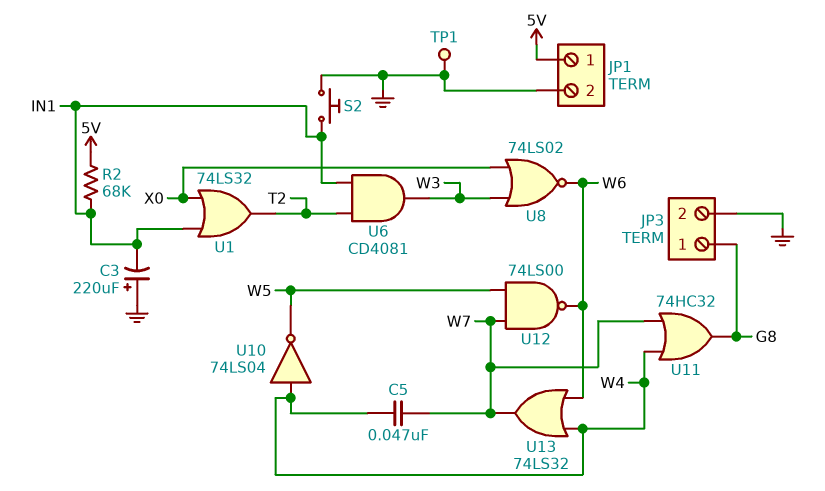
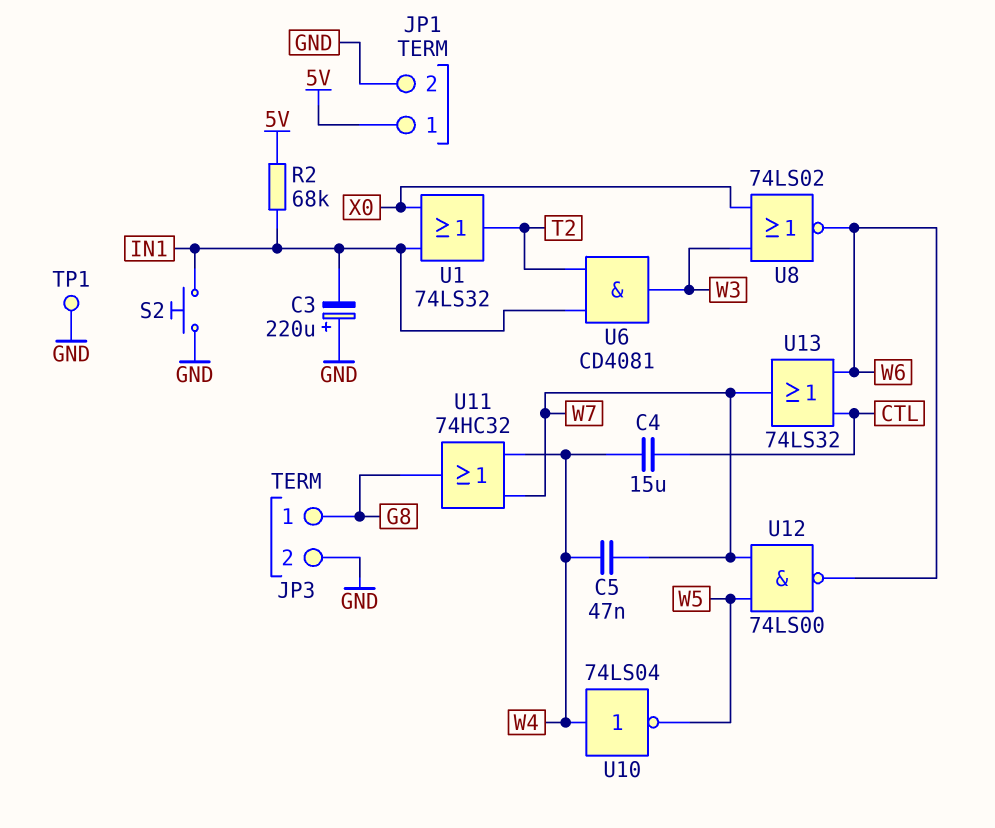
C4: none -> 15uF (CTL, W4)
U13: OR 74LS32 (in W4, in W6, out W7) -> OR 74LS32 (in CTL, in W6, out W7)

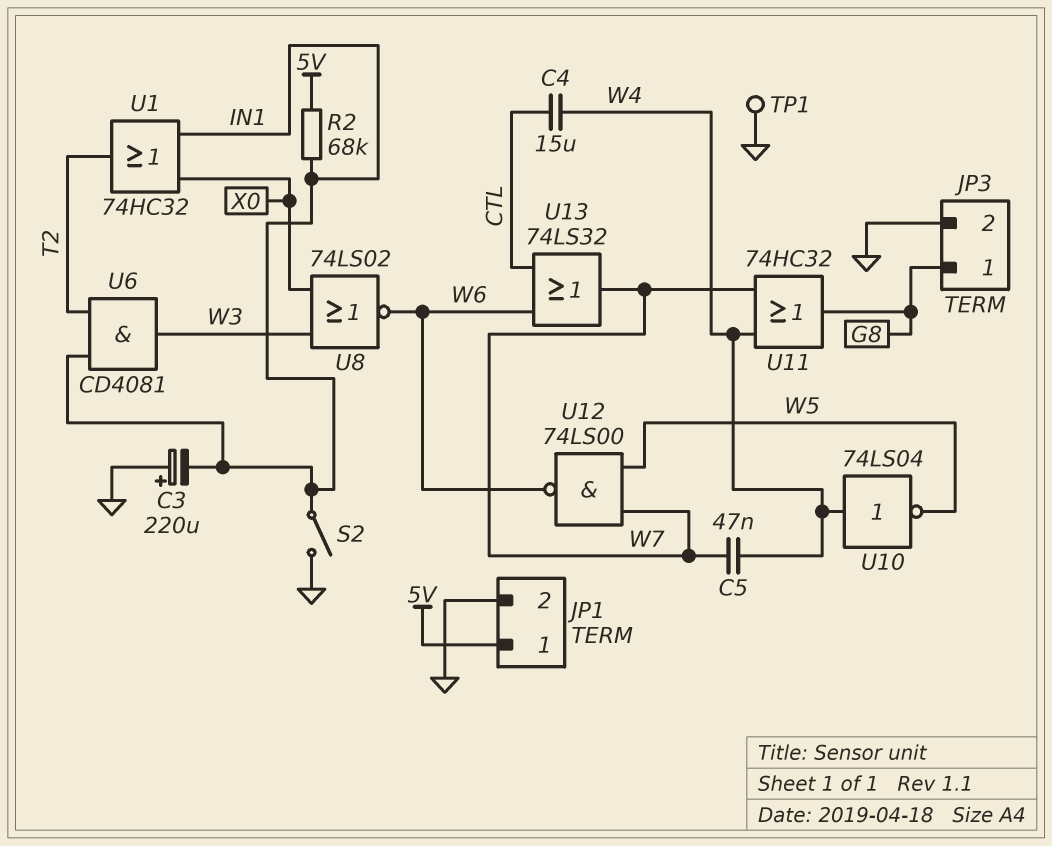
S2: button (GND, IN1) -> switch (GND, IN1)
U1: OR 74LS32 (in IN1, in X0, out T2) -> OR 74HC32 (in IN1, in X0, out T2)

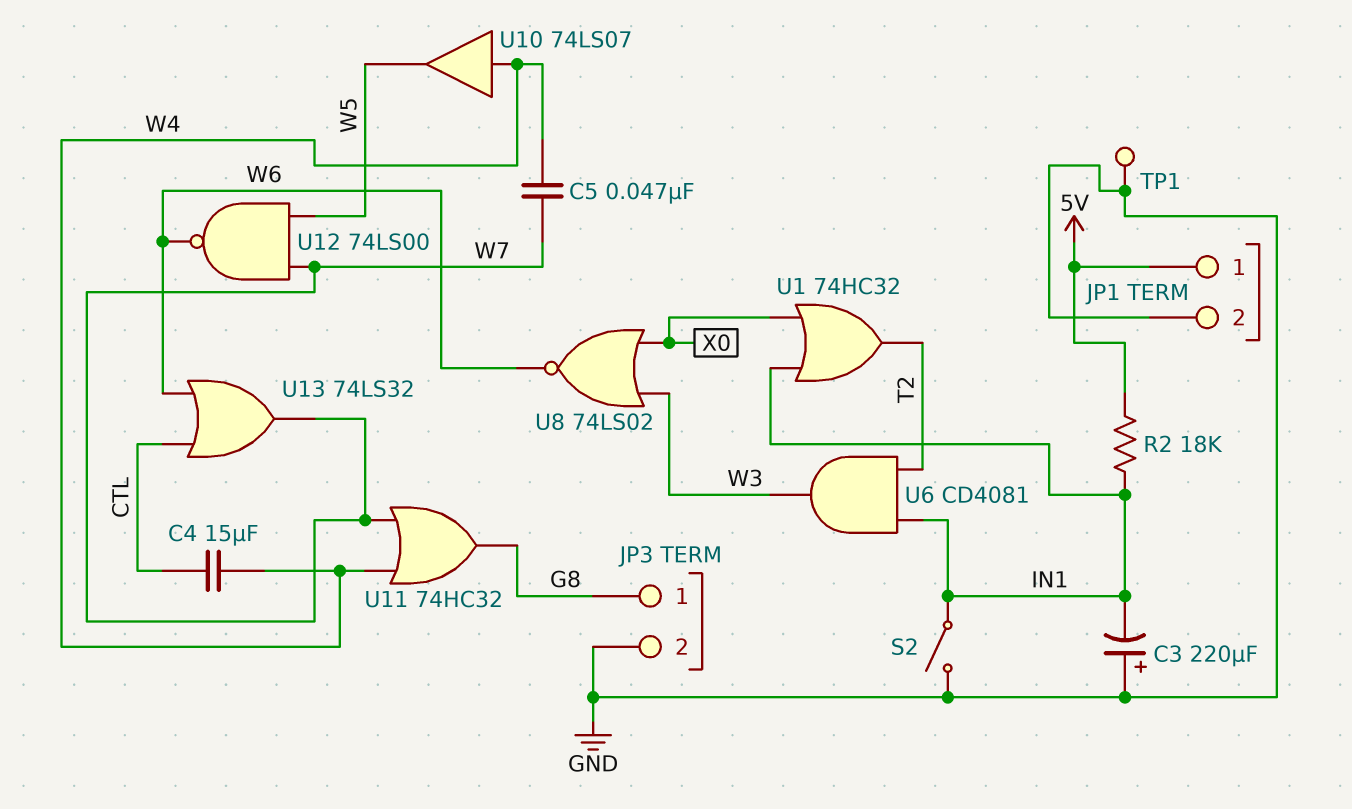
R2: 68k (5V, IN1) -> 18k (5V, IN1)
U10: NOT 74LS04 (in W4, out W5) -> buffer 74LS07 (in W4, out W5)

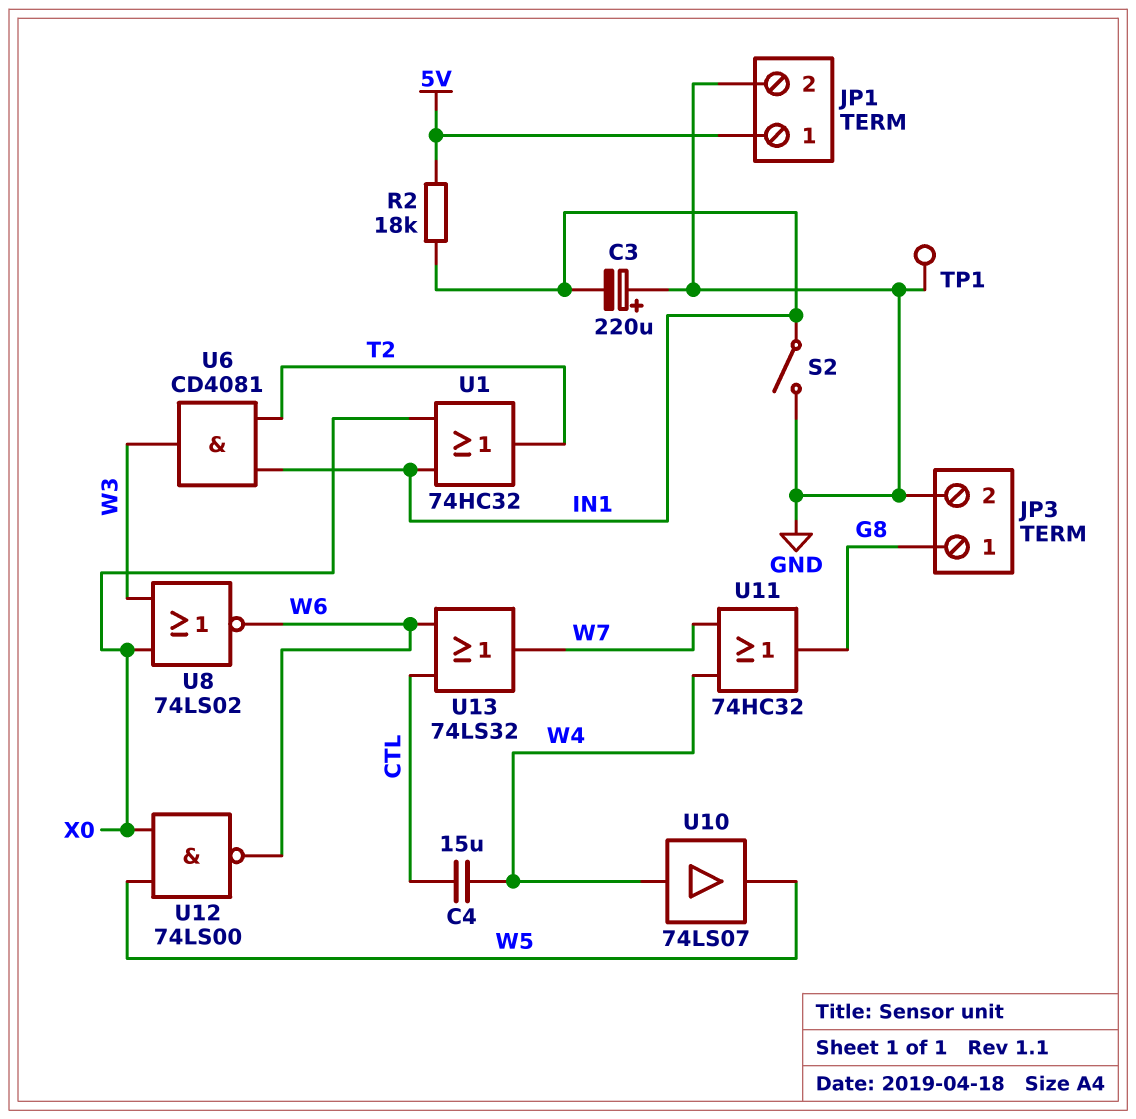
C5: 47nF (W4, W7) -> none
U12: NAND 74LS00 (in W5, in W7, out W6) -> NAND 74LS00 (in W5, in X0, out W6)

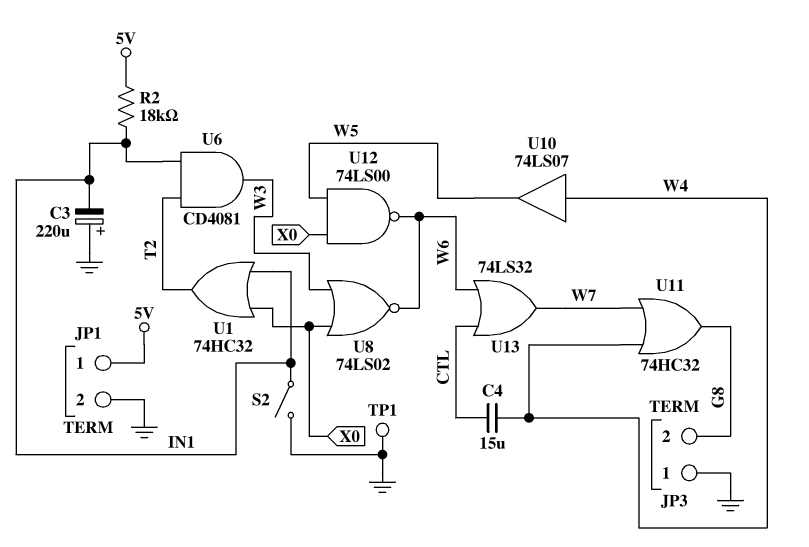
JP3 pin 1: G8 -> GND
JP3 pin 2: GND -> G8

